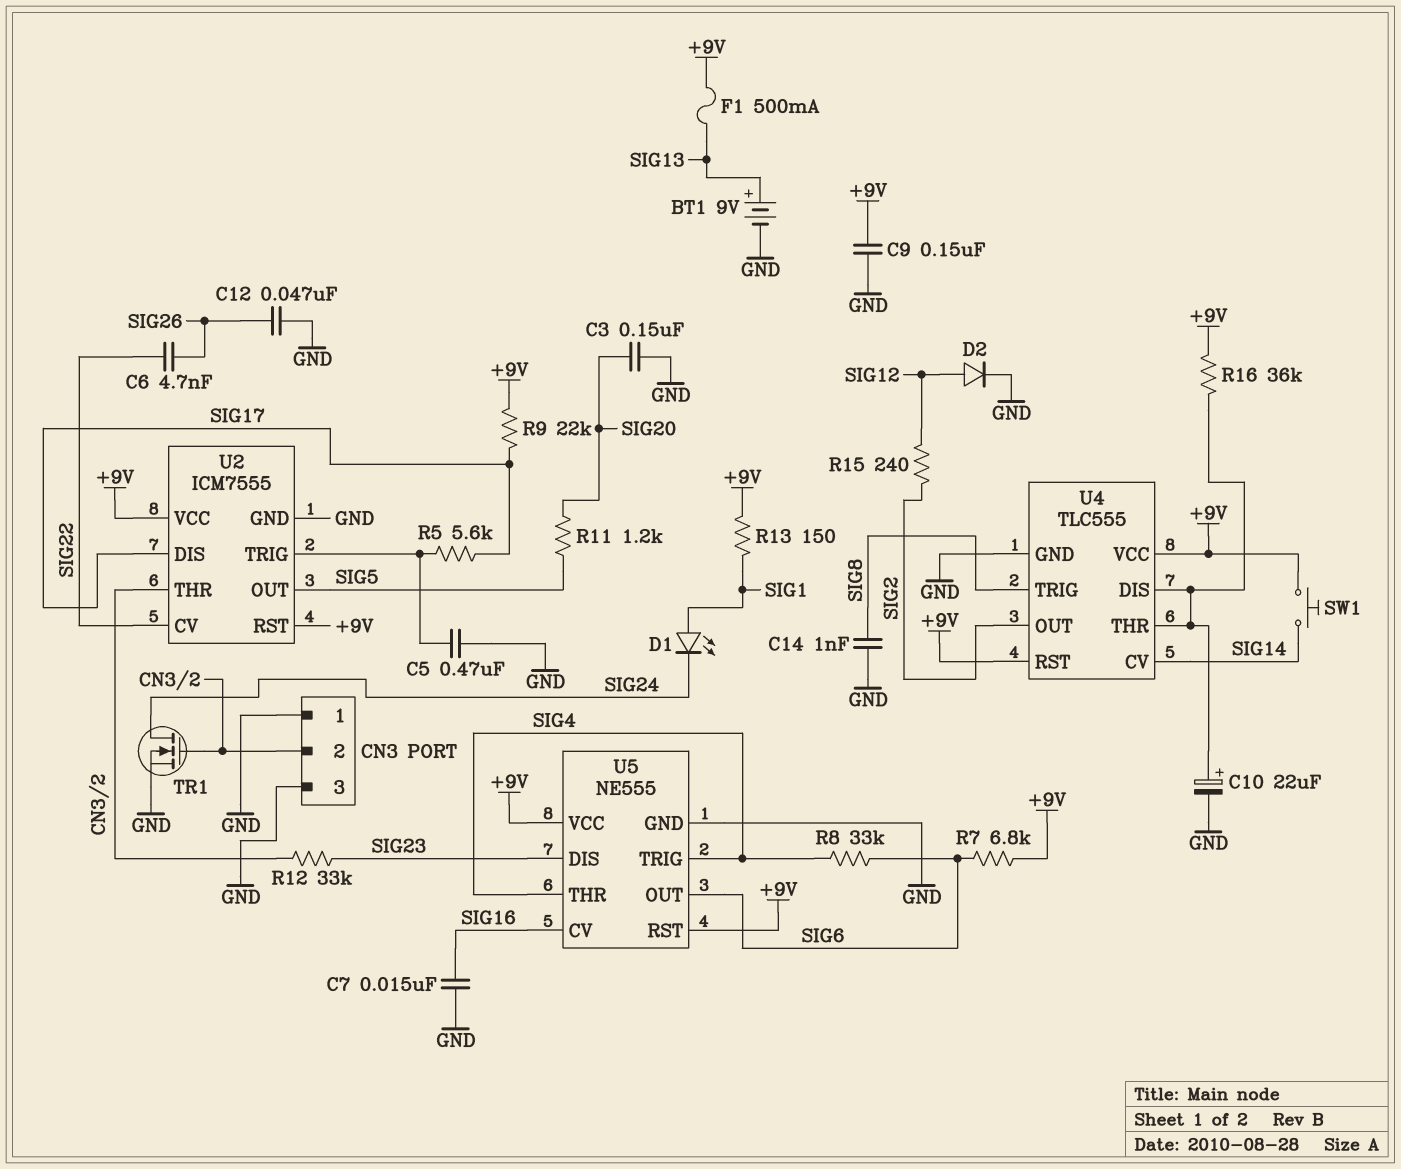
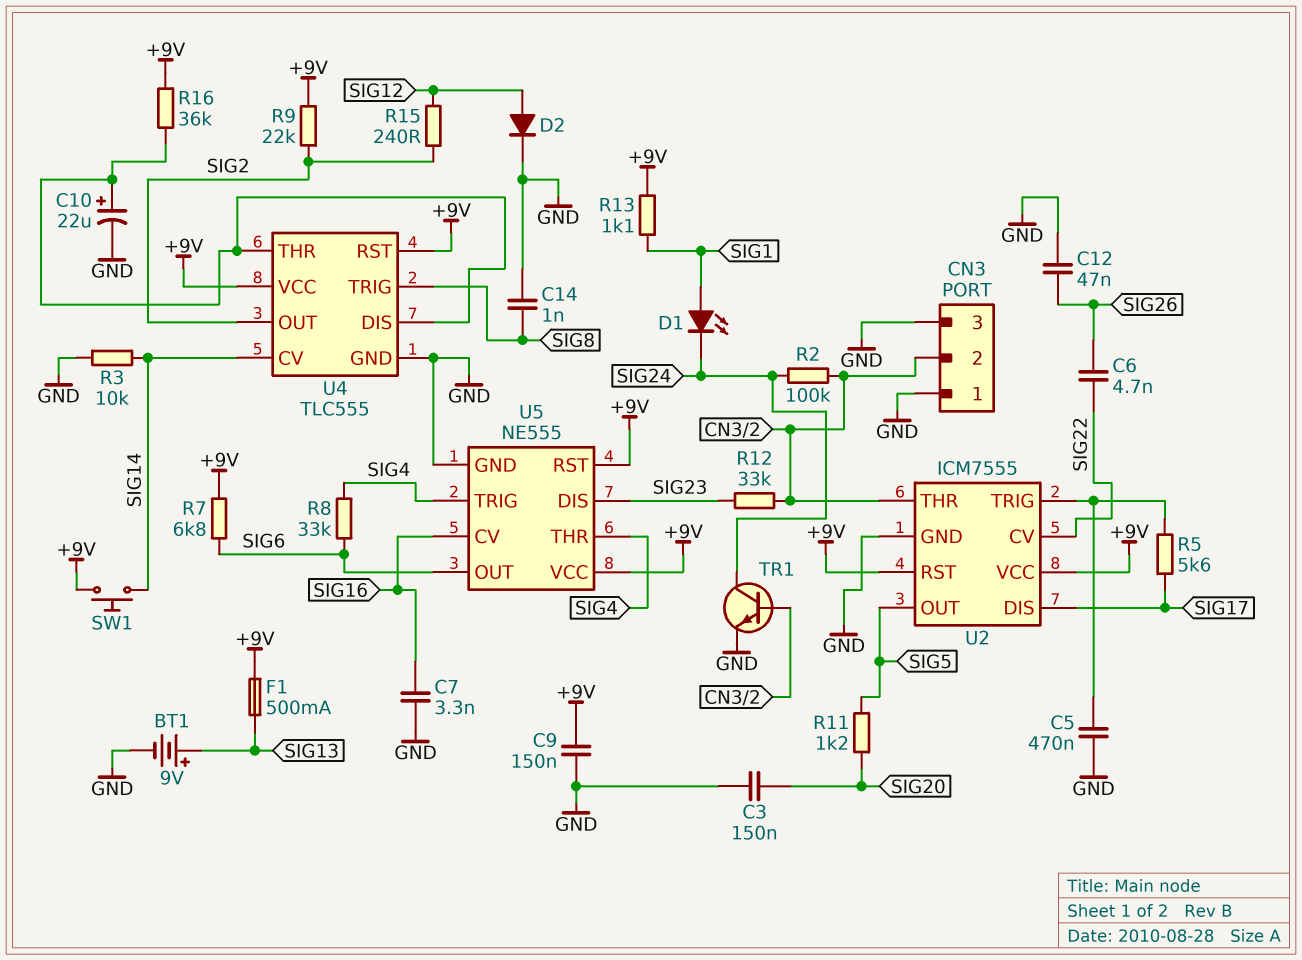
C7: 15nF (GND, SIG16) -> 3.3nF (GND, SIG16)
R2: none -> 100k (CN3/2, SIG24)
R3: none -> 10k (GND, SIG14)
R9: 22k (+9V, SIG17) -> 22k (+9V, SIG2)
R13: 150 (+9V, SIG1) -> 1.1k (+9V, SIG1)
TR1: NMOS (G CN3/2, D SIG24, S GND) -> NPN (B CN3/2, C SIG24, E GND)

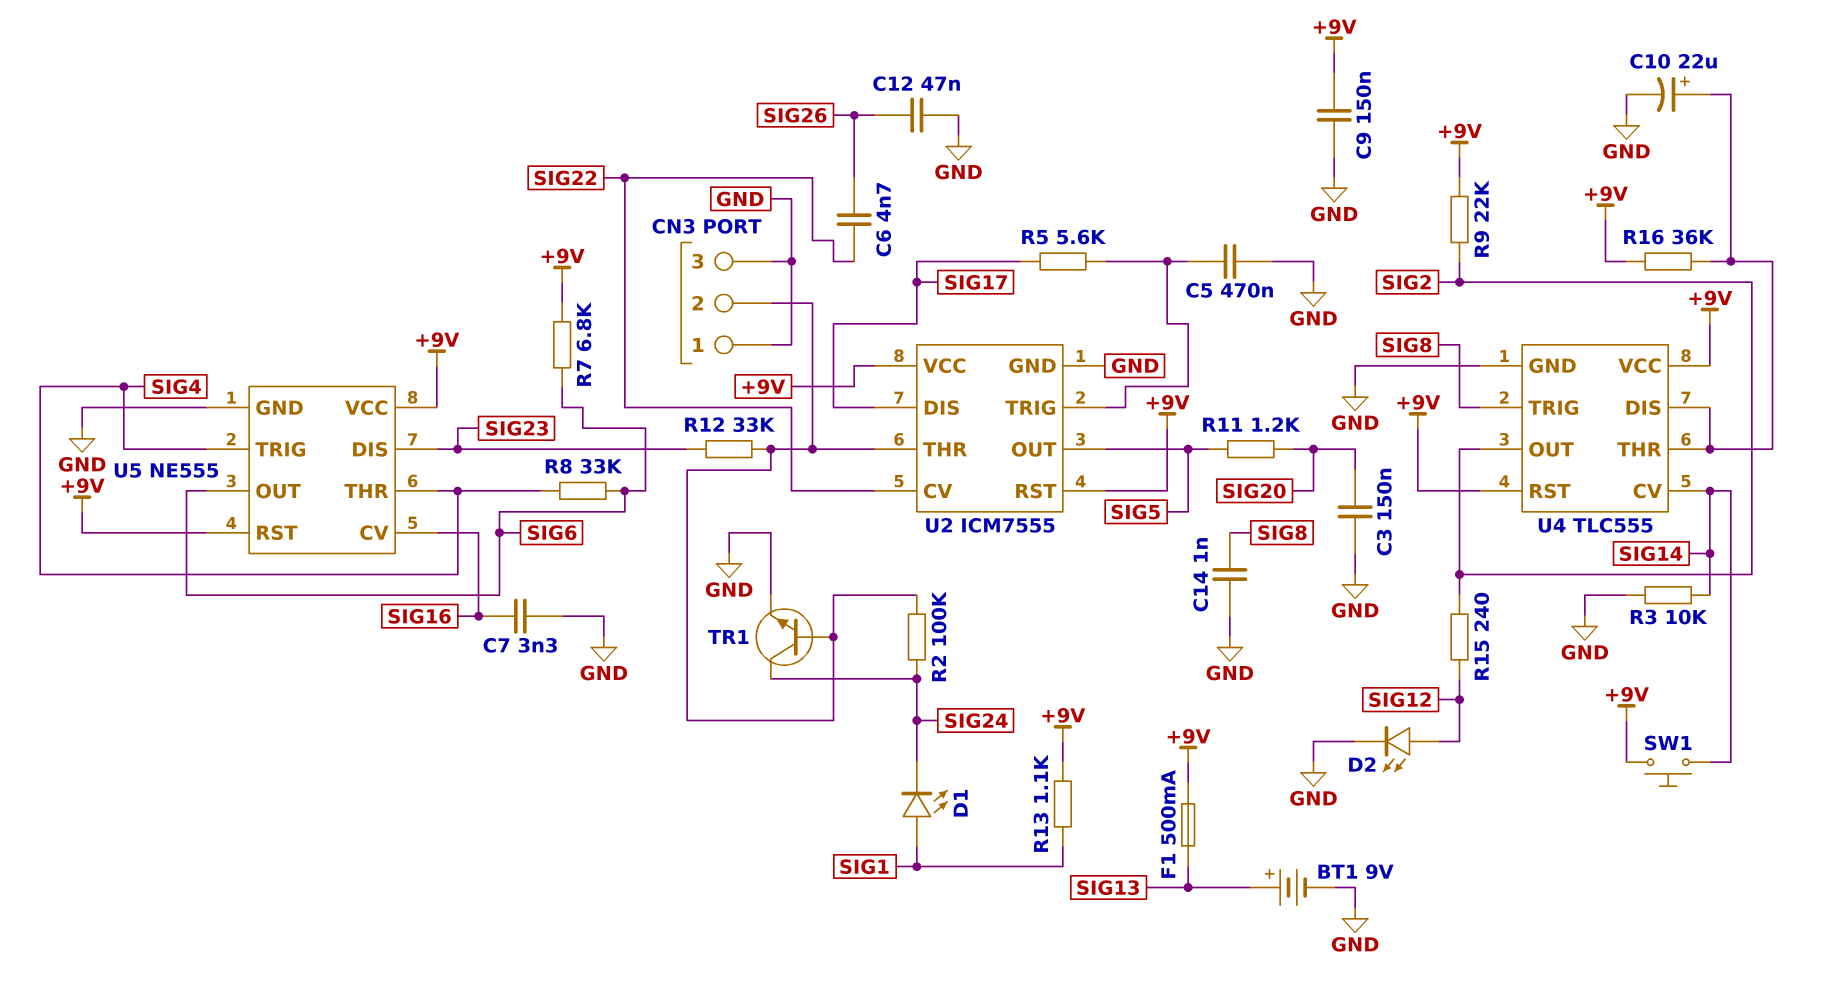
D2: diode (A SIG12, K GND) -> LED (A SIG12, K GND)

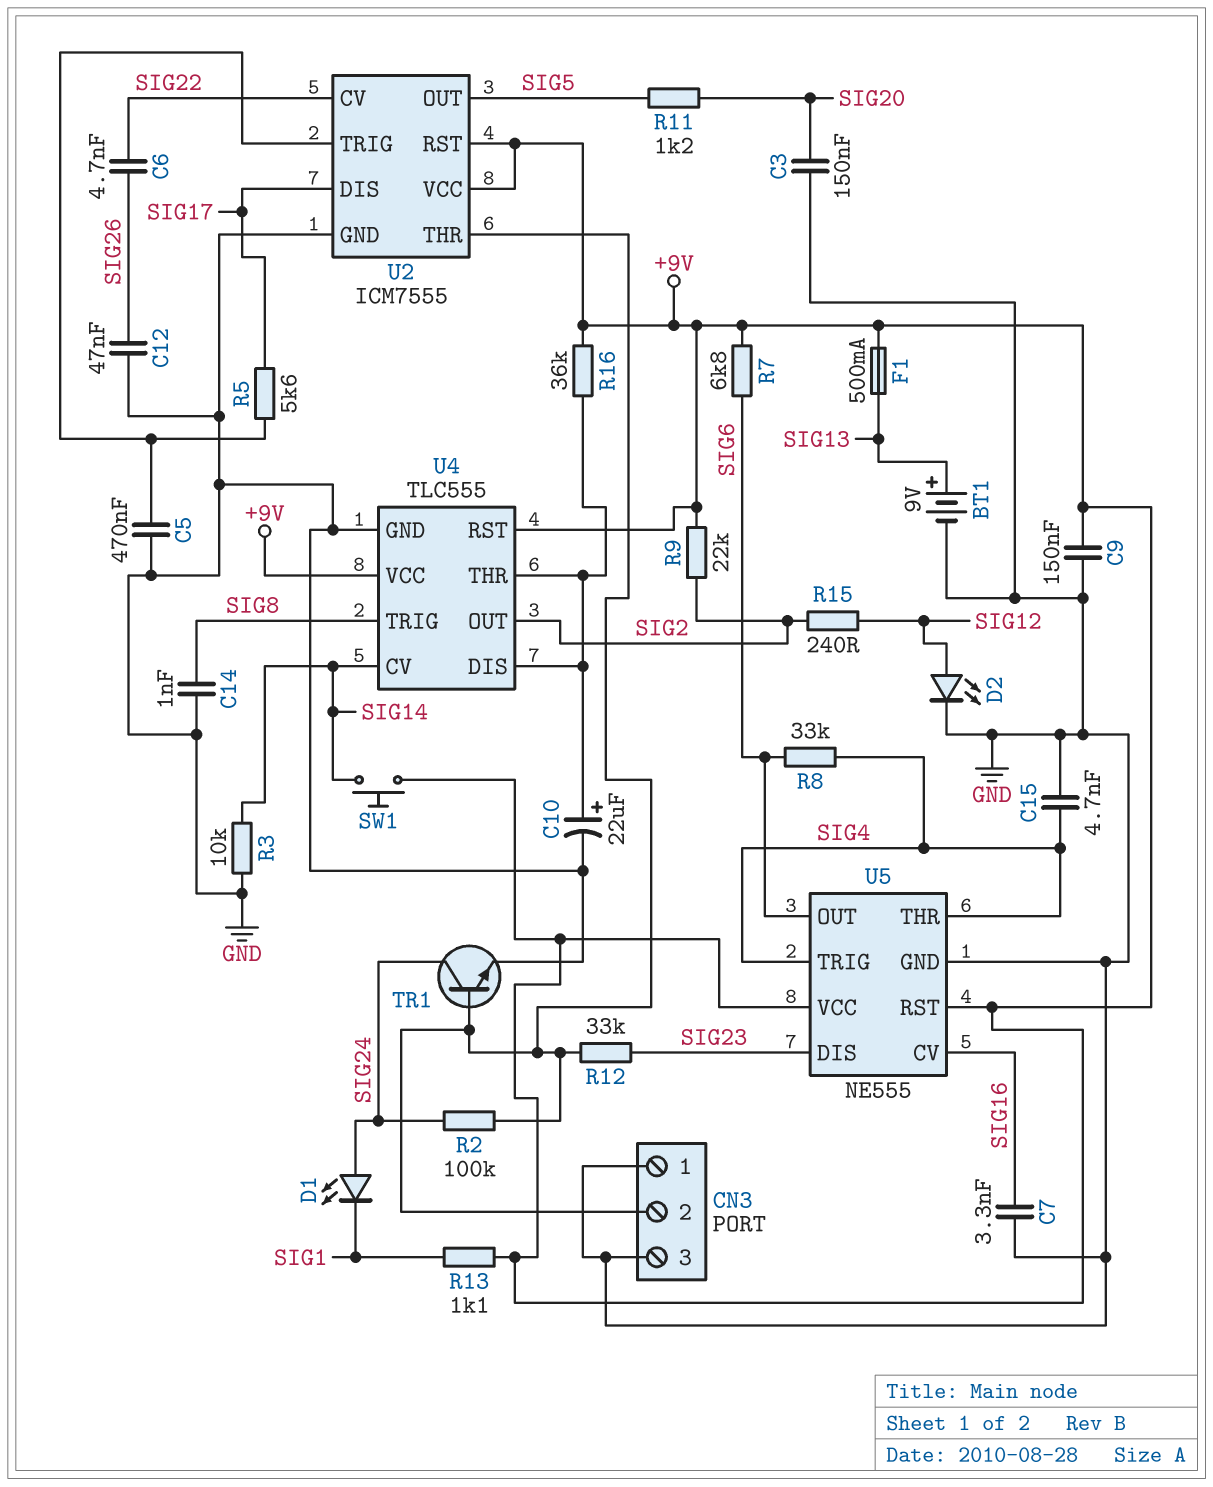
C15: none -> 4.7nF (GND, SIG4)
D1: LED (A SIG1, K SIG24) -> LED (A SIG24, K SIG1)

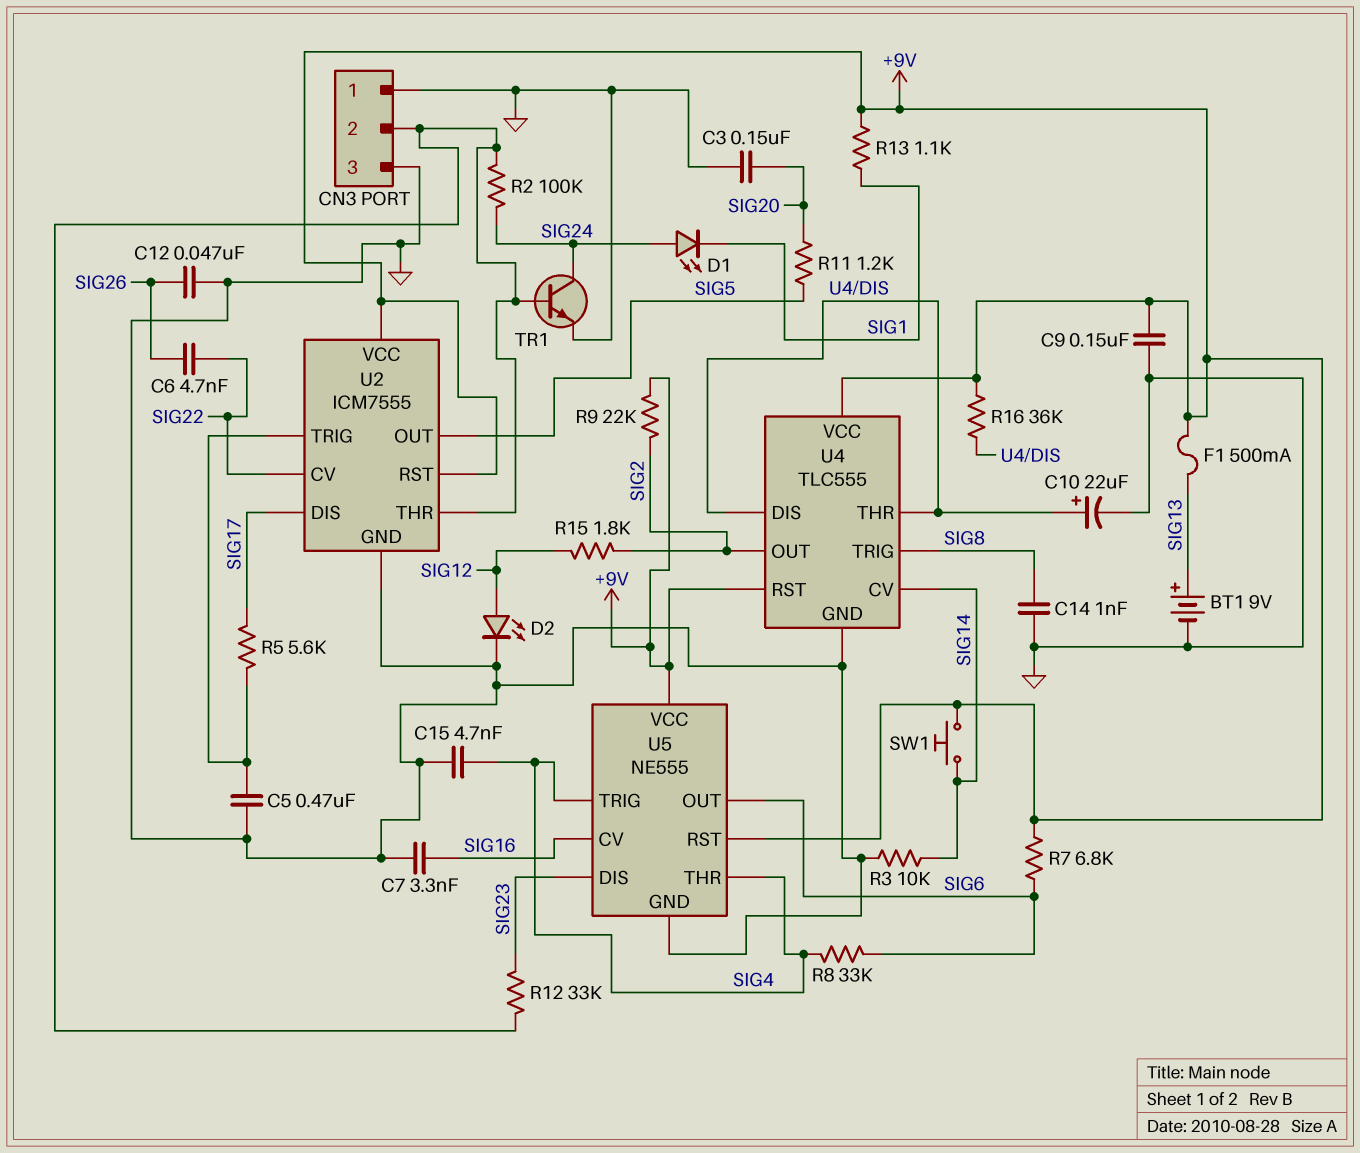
R15: 240 (SIG2, SIG12) -> 1.8k (SIG2, SIG12)

